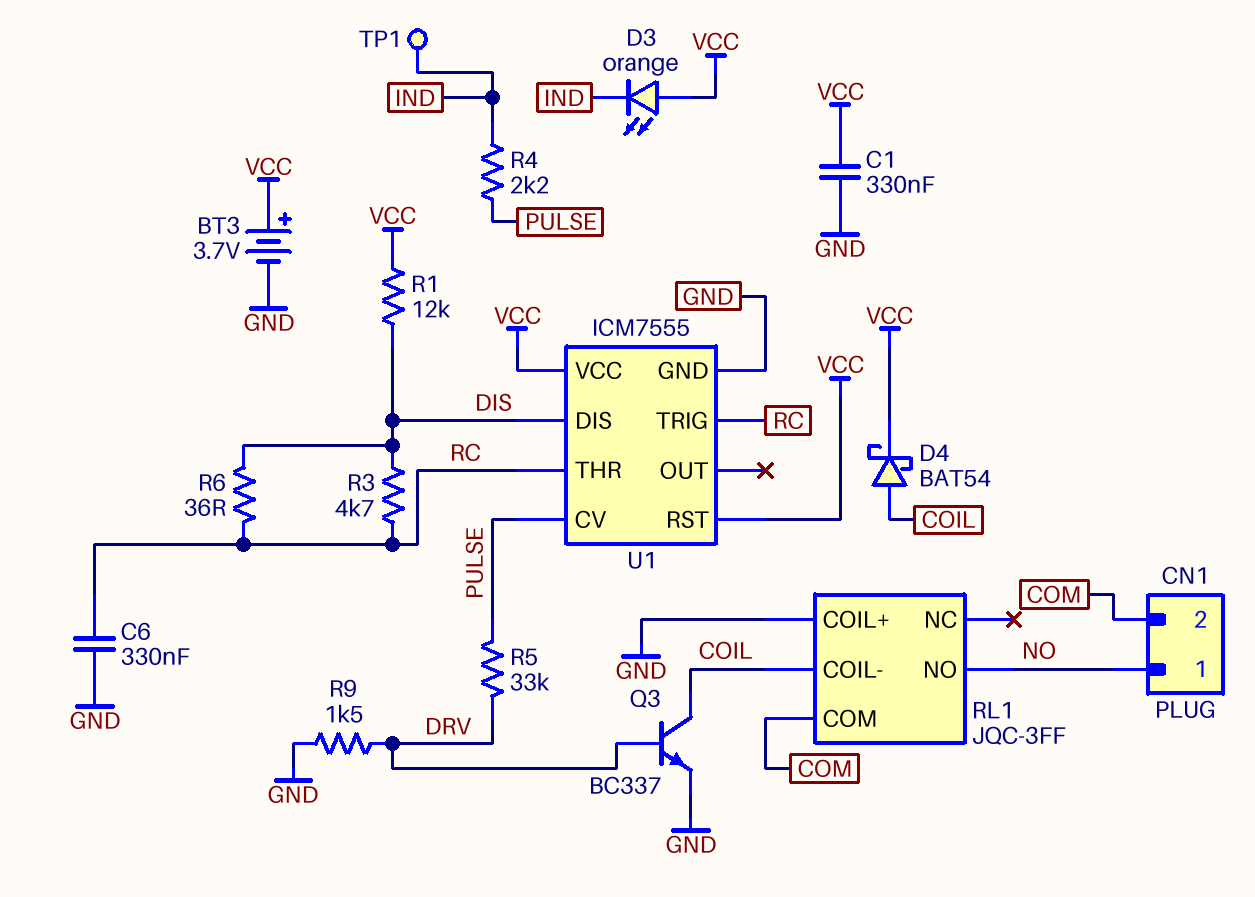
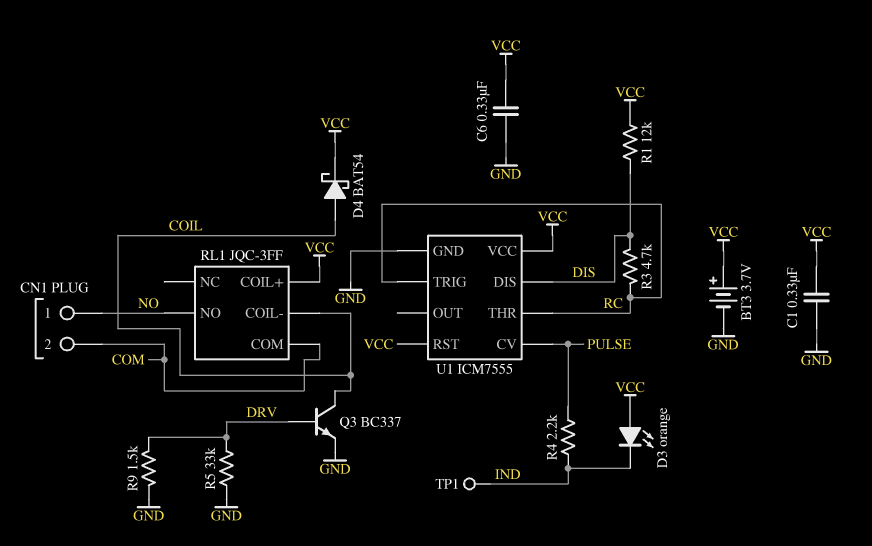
C6: 330nF (GND, RC) -> 330nF (GND, VCC)
R5: 33k (DRV, PULSE) -> 33k (DRV, GND)
R6: 36 (DIS, RC) -> none
RL1 pin COIL+: GND -> VCC

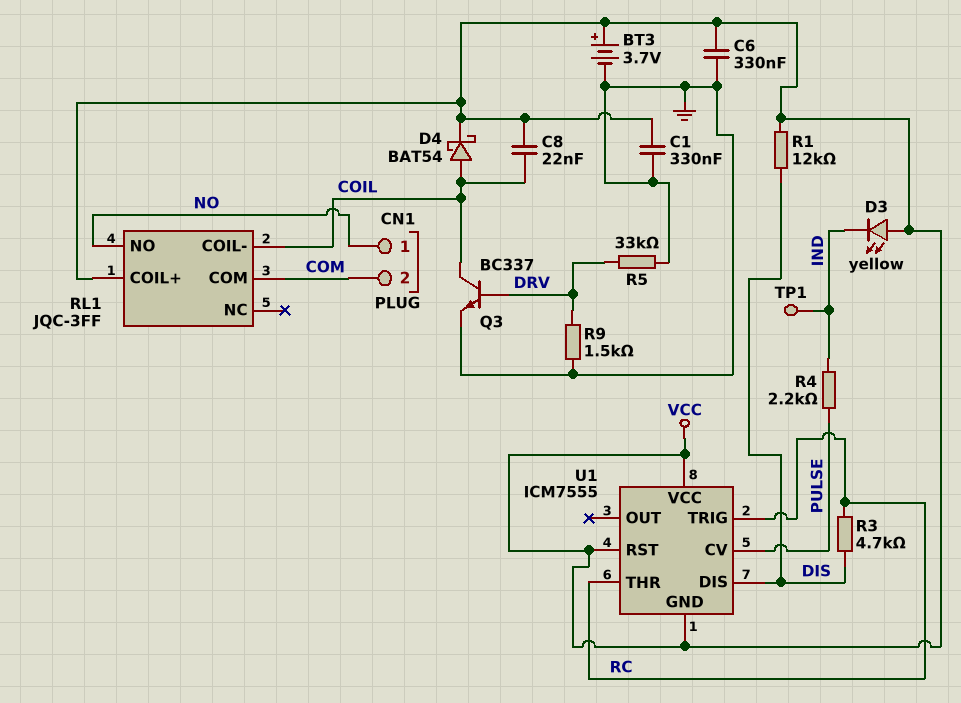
C8: none -> 22nF (COIL, VCC)
D3: LED orange (A VCC, K IND) -> LED yellow (A VCC, K IND)
U1 pin GND: GND -> VCC

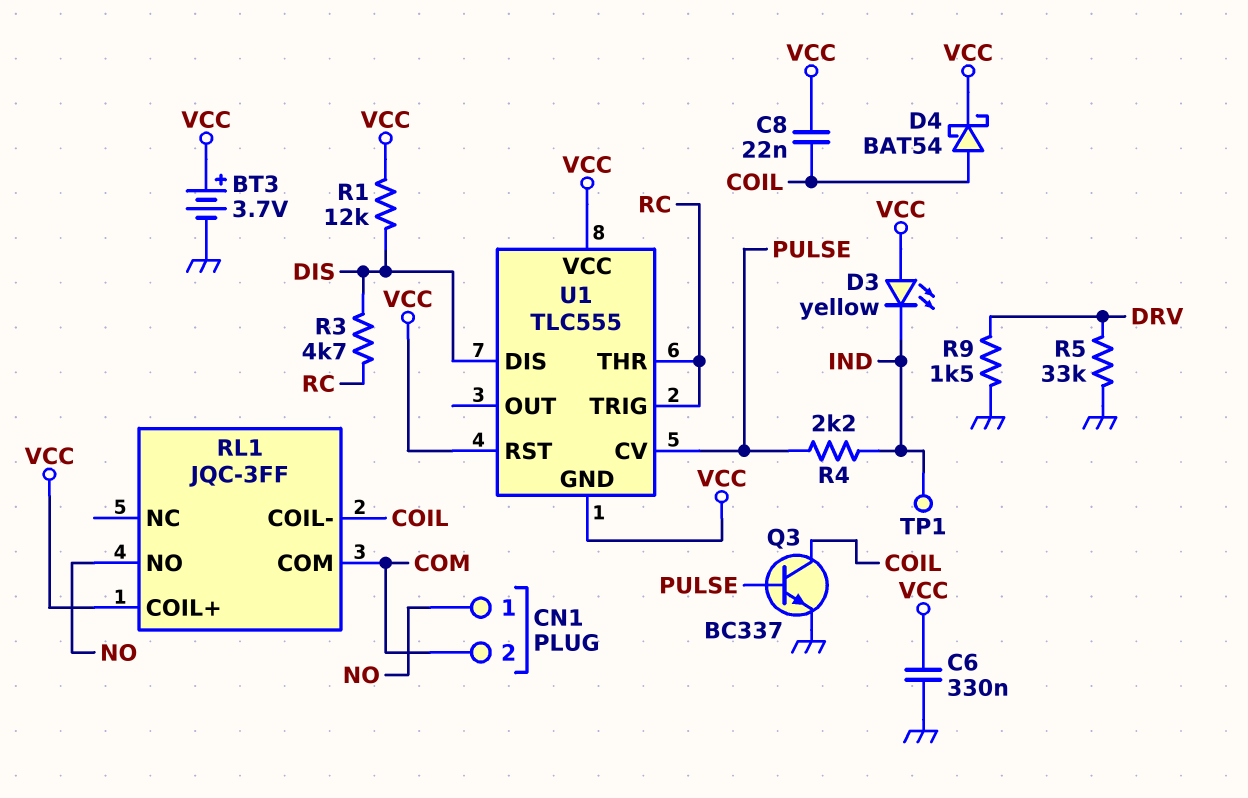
C1: 330nF (GND, VCC) -> none
Q3: NPN BC337 (B DRV, C COIL, E GND) -> NPN BC337 (B PULSE, C COIL, E GND)
U1: ICM7555 -> TLC555

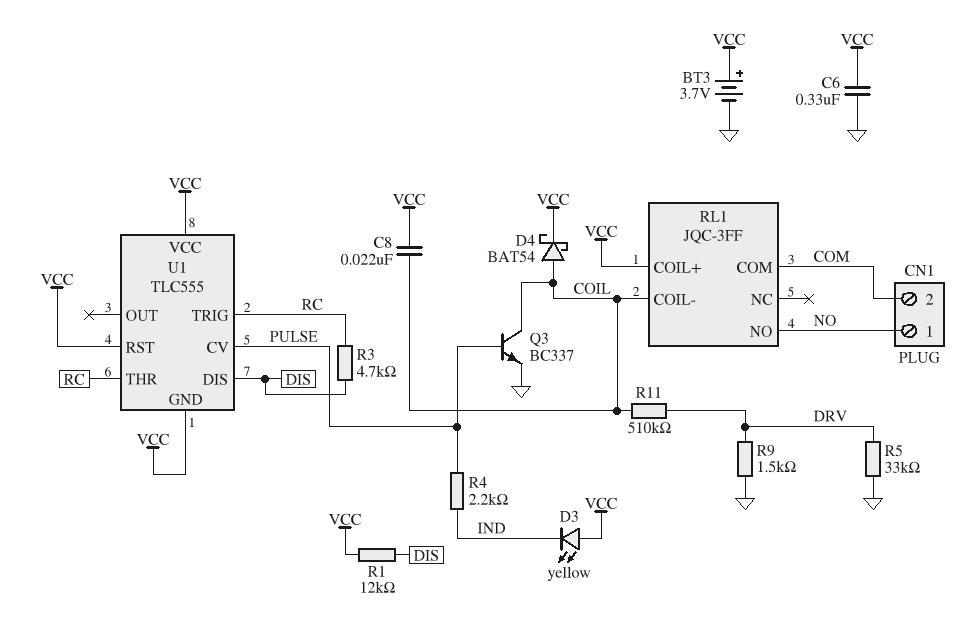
R11: none -> 510k (COIL, DRV)
TP1: test point (IND) -> none

